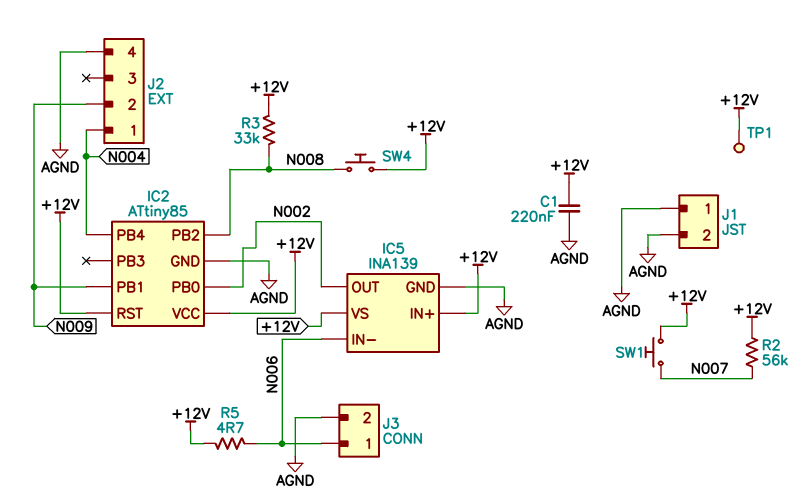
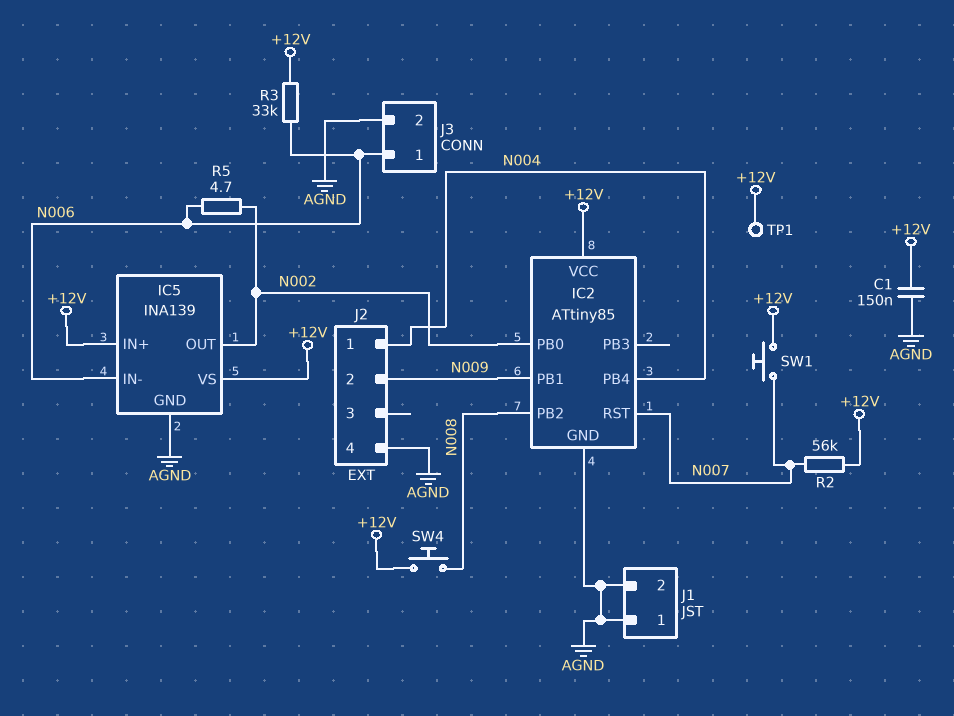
C1: 220nF (+12V, AGND) -> 150nF (+12V, AGND)
IC2 pin RST: +12V -> N007
R3: 33k (+12V, N008) -> 33k (+12V, N006)
R5: 4.7 (+12V, N006) -> 4.7 (N002, N006)

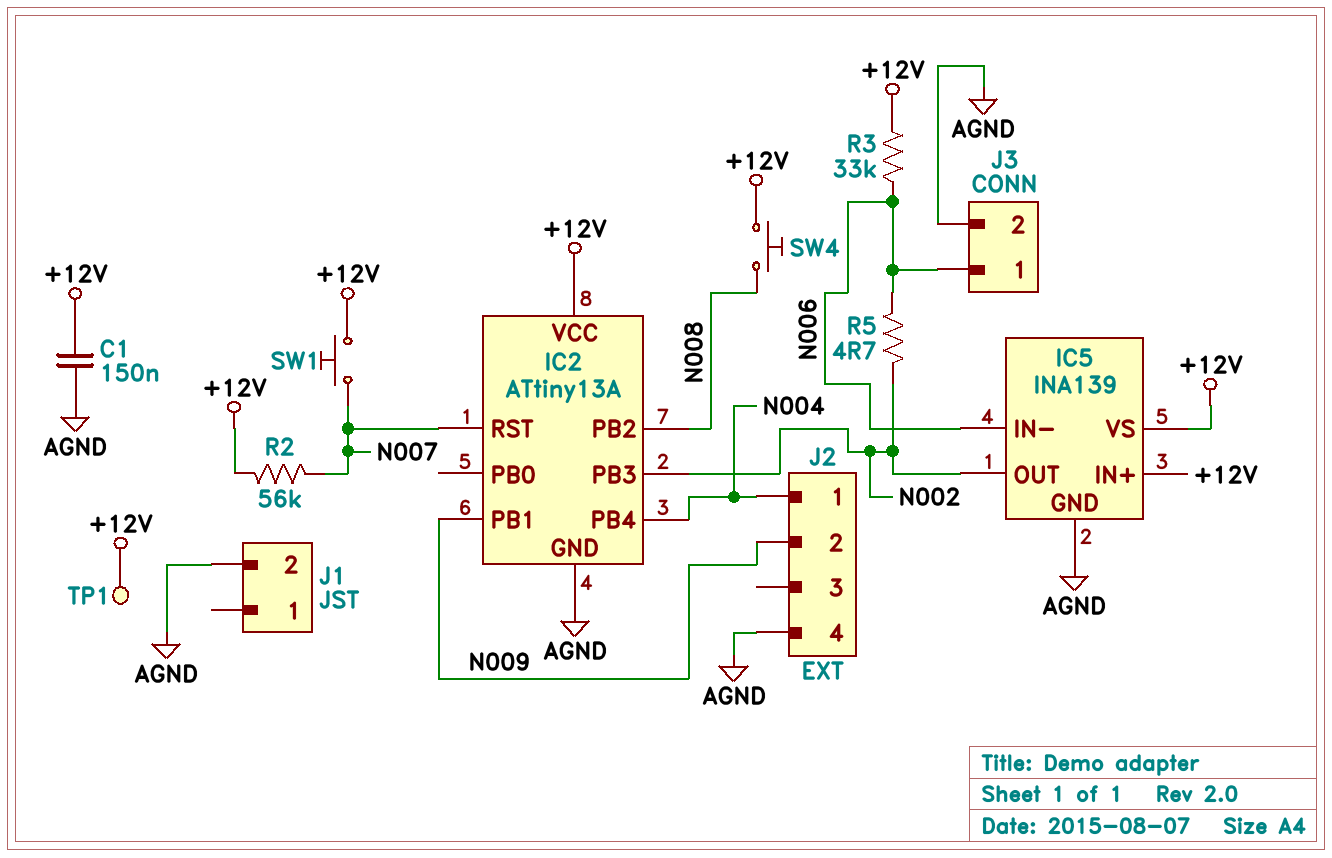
IC2: ATtiny85 -> ATtiny13A
IC2 pin PB0: N002 -> none
IC2 pin PB3: none -> N002
J1 pin 1: AGND -> none

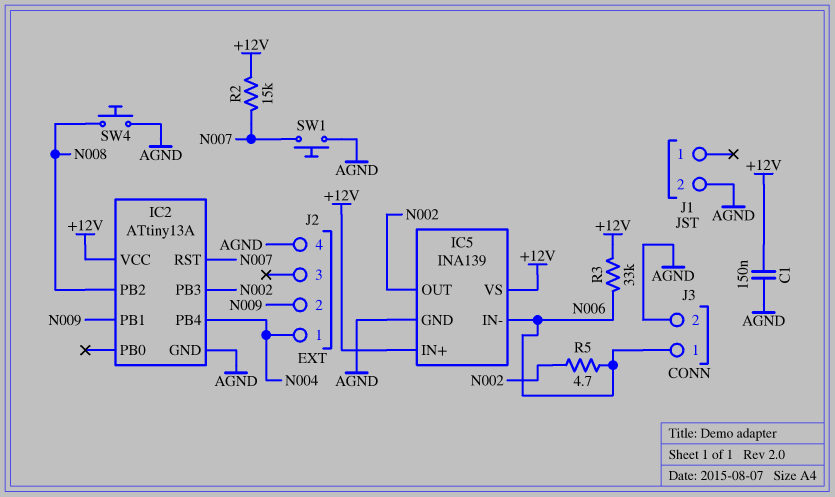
R2: 56k (+12V, N007) -> 15k (+12V, N007)
SW1: button (+12V, N007) -> button (AGND, N007)
SW4: button (+12V, N008) -> button (AGND, N008)
TP1: test point (+12V) -> none

